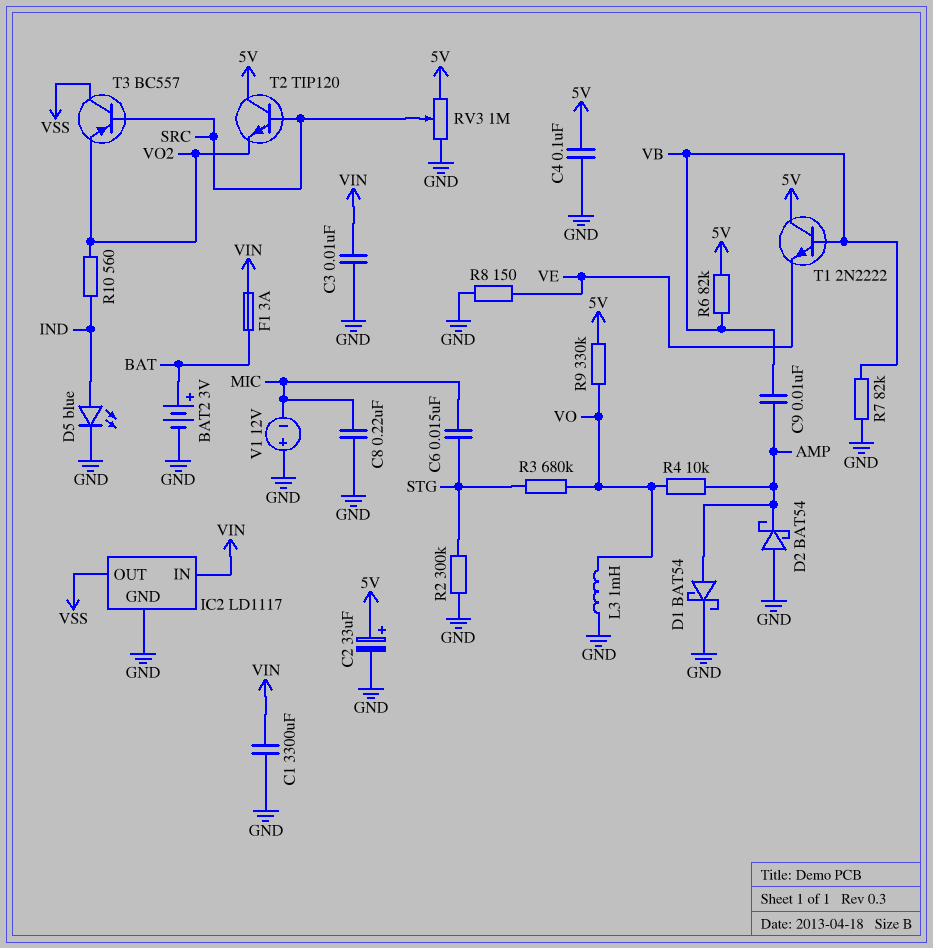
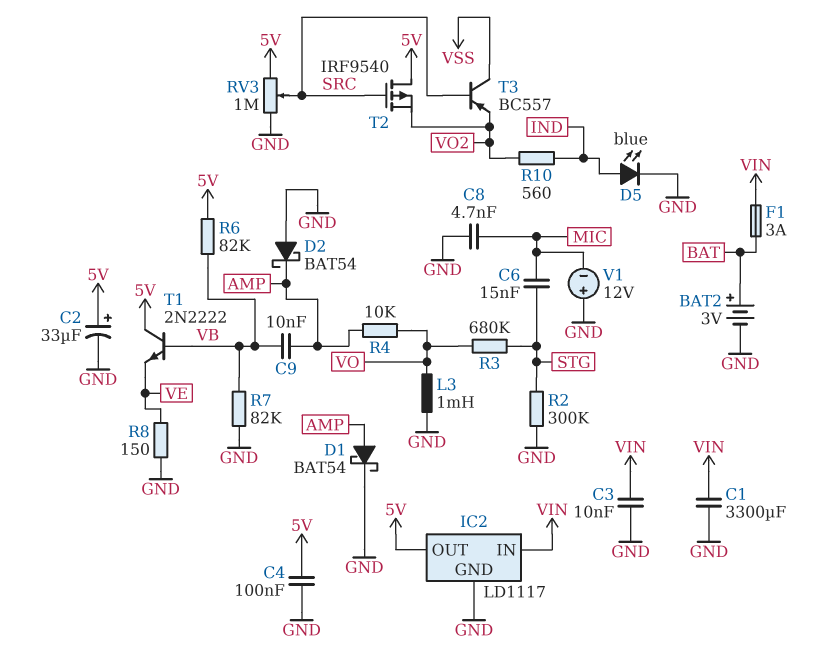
C8: 220nF (GND, MIC) -> 4.7nF (GND, MIC)
IC2 pin OUT: VSS -> 5V
R9: 330k (5V, VO) -> none
T2: NPN TIP120 (B SRC, C 5V, E VO2) -> PMOS IRF9540 (G SRC, D 5V, S VO2)

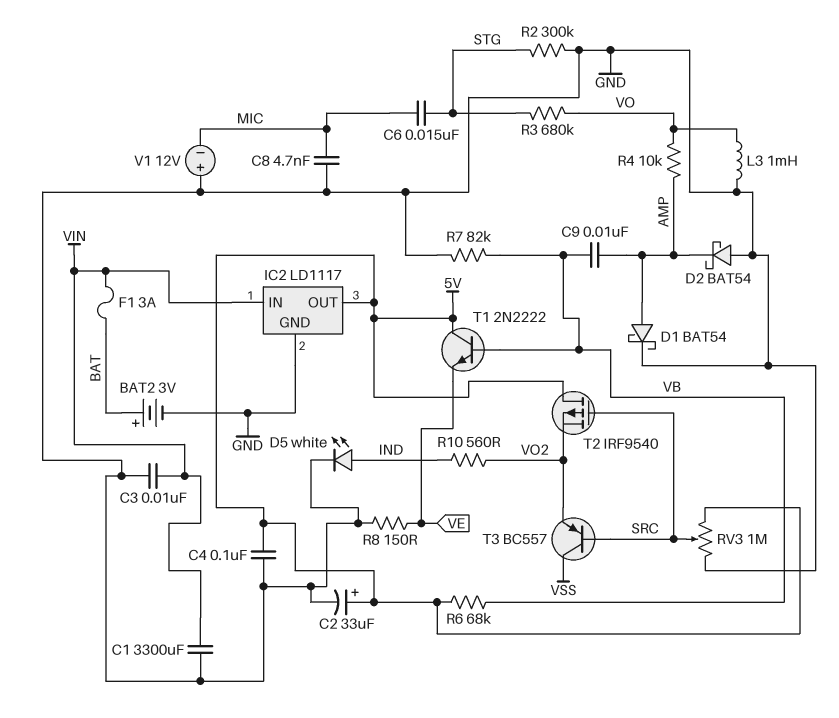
D5: LED blue (A IND, K GND) -> LED white (A IND, K GND)
R6: 82k (5V, VB) -> 68k (5V, VB)

